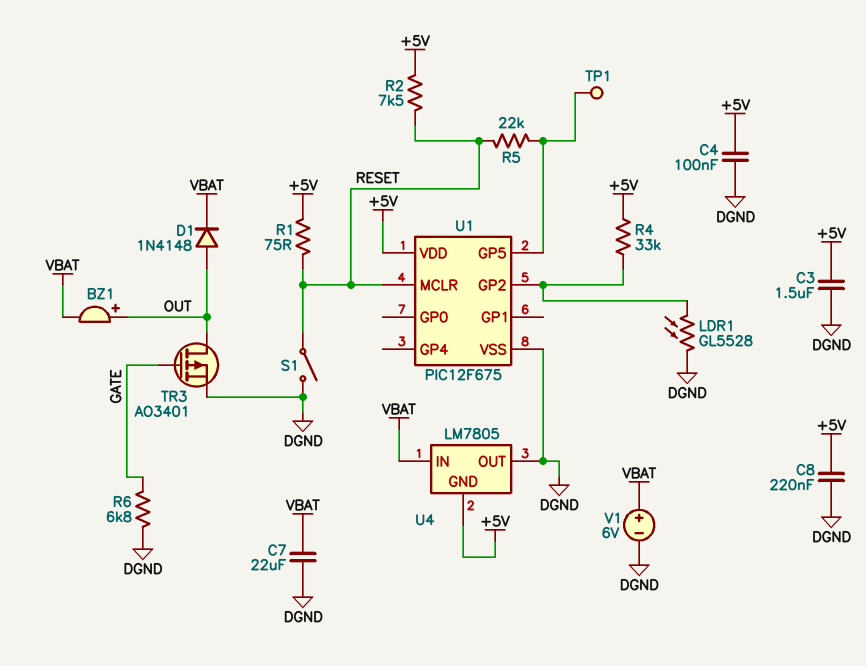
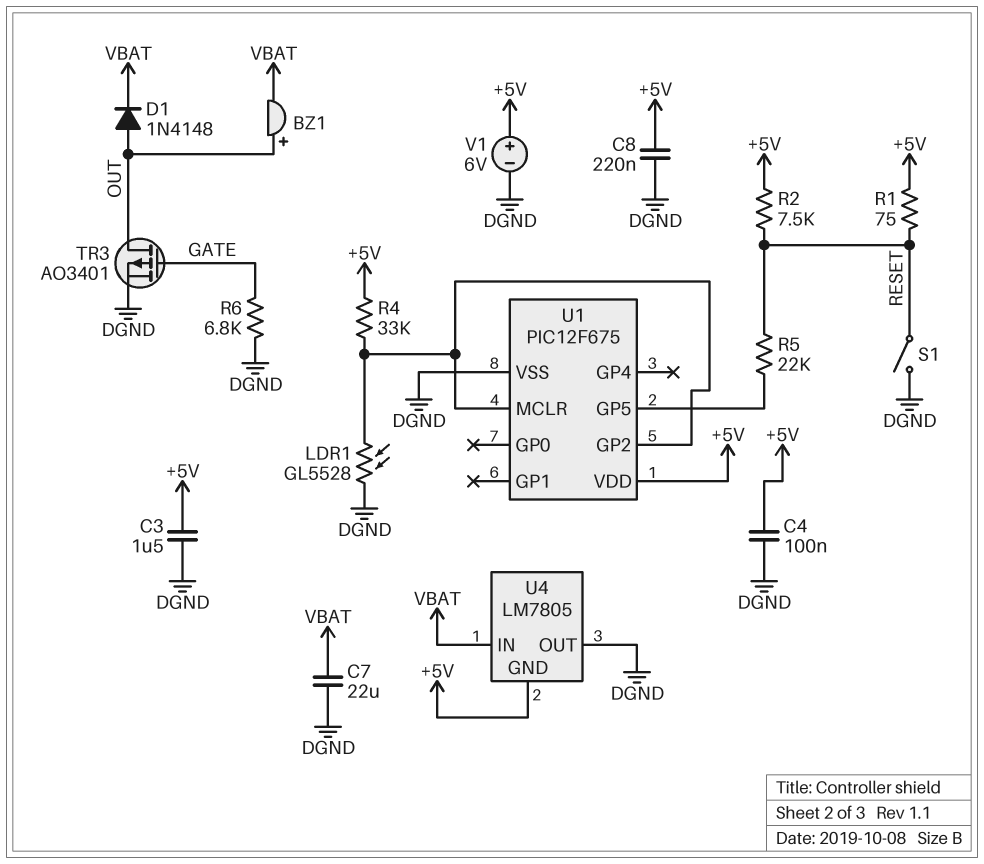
TP1: test point (U1/GP5) -> none
U1 pin MCLR: RESET -> U1/GP2
V1: 6V (plus VBAT, minus DGND) -> 6V (plus +5V, minus DGND)

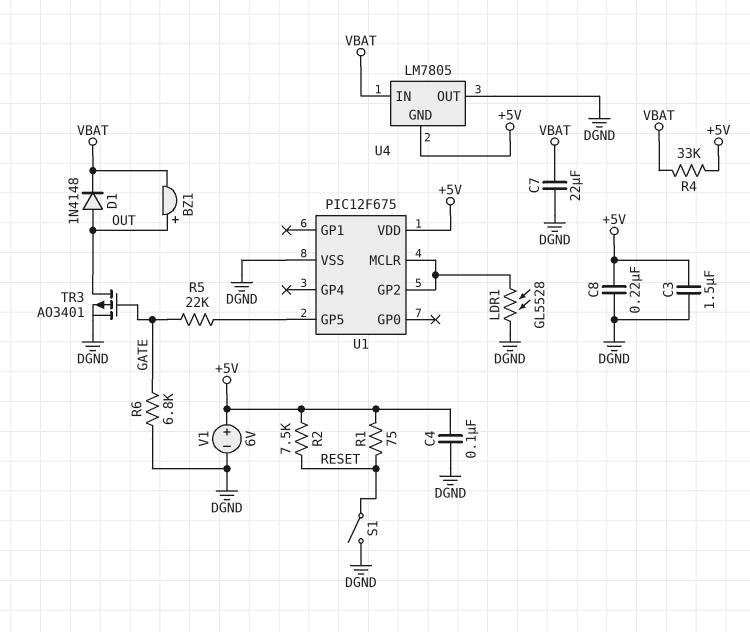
R4: 33k (+5V, U1/GP2) -> 33k (+5V, VBAT)
R5: 22k (RESET, U1/GP5) -> 22k (GATE, U1/GP5)

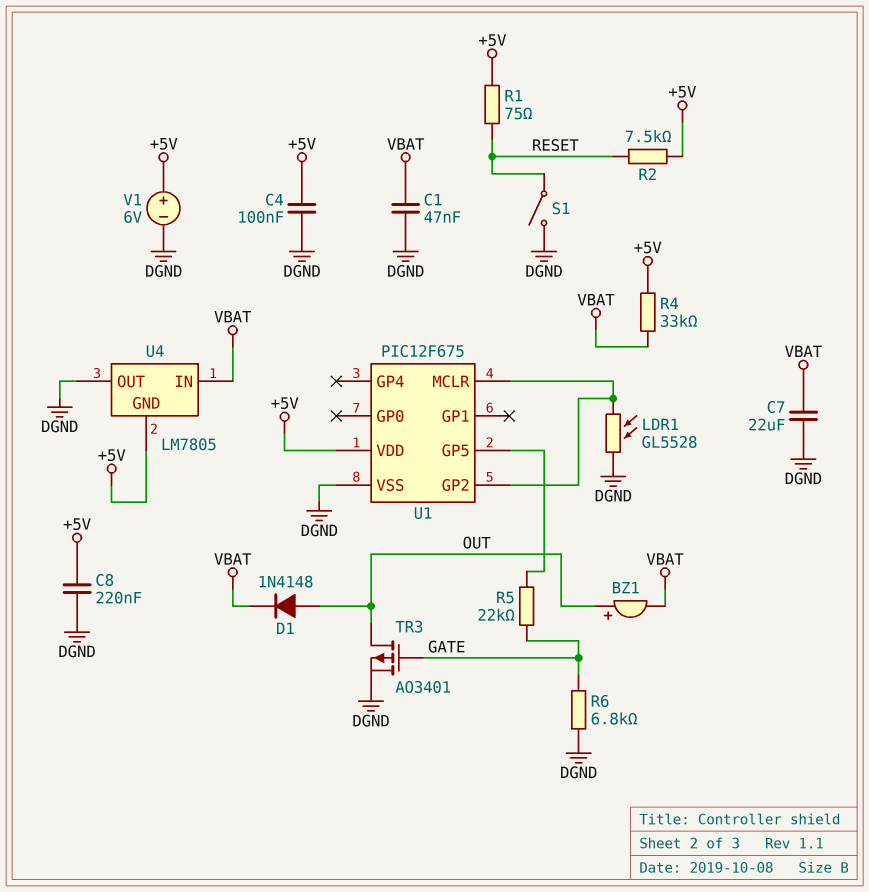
C1: none -> 47nF (DGND, VBAT)
C3: 1.5uF (+5V, DGND) -> none

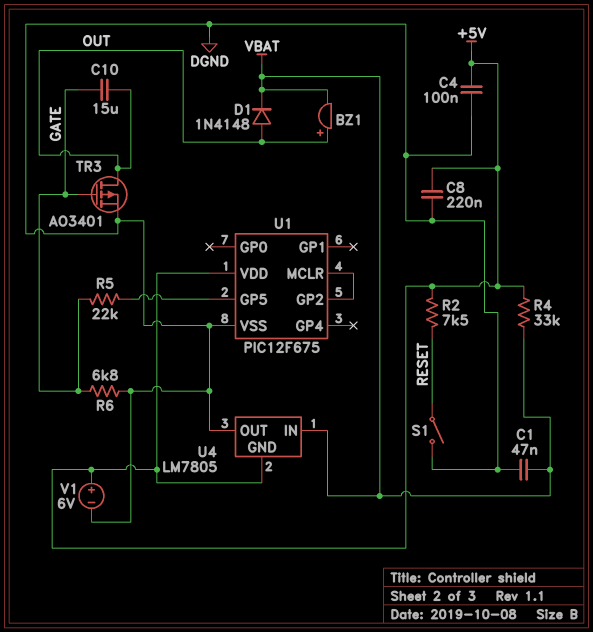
C7: 22uF (DGND, VBAT) -> none
C10: none -> 15uF (GATE, OUT)
LDR1: GL5528 (DGND, U1/GP2) -> none
R1: 75 (+5V, RESET) -> none

